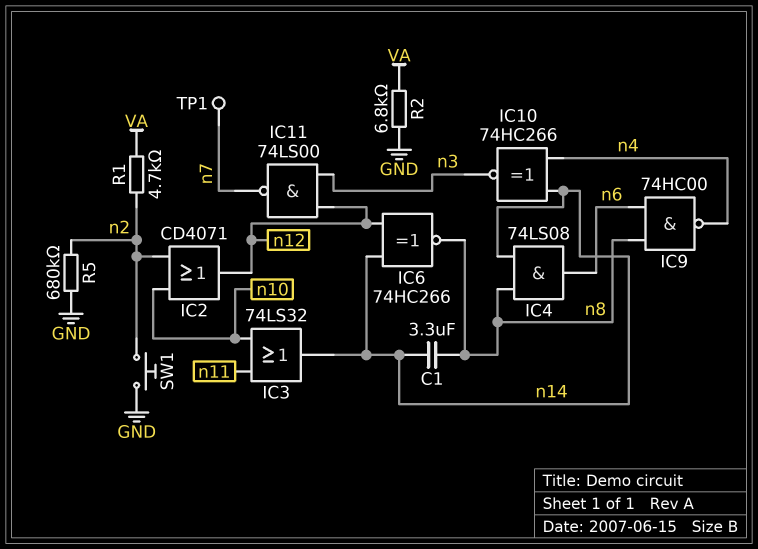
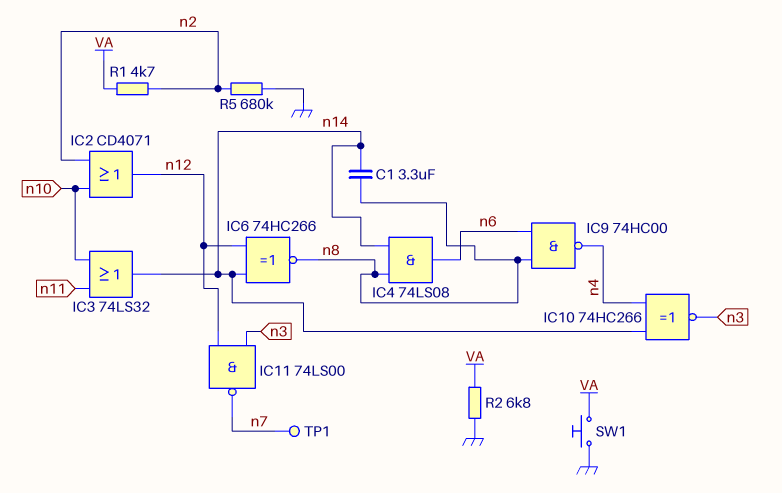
SW1: button (GND, n2) -> button (GND, VA)

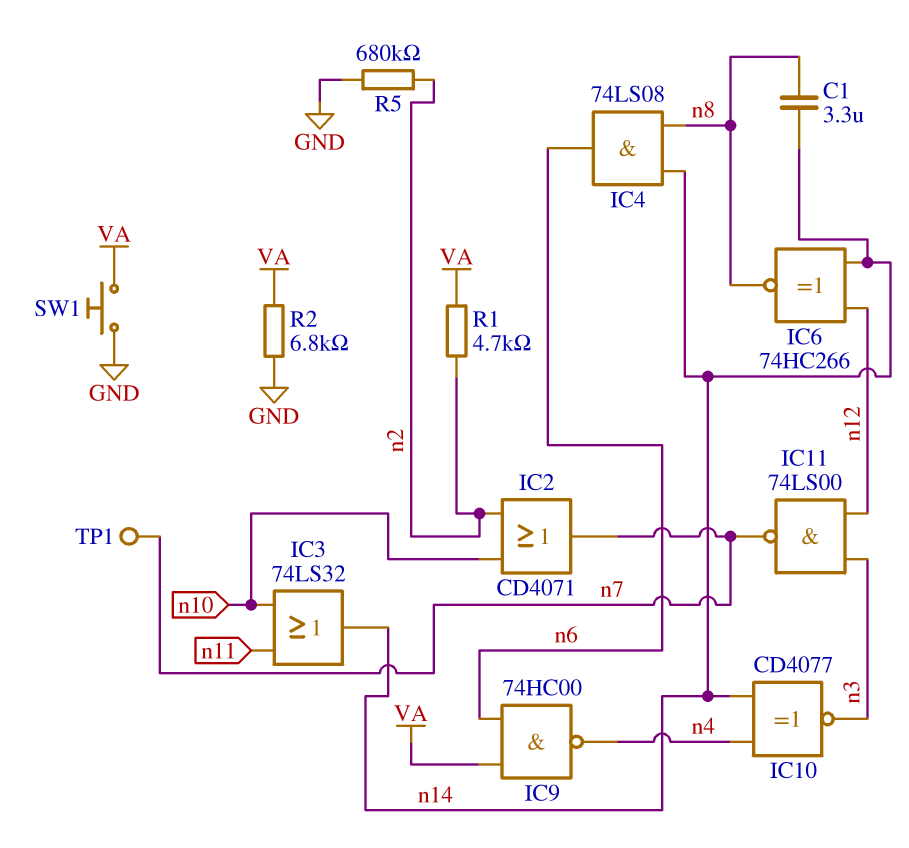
IC2: OR CD4071 (in n2, in n10, out n12) -> OR CD4071 (in n2, in n10, out n7)
IC9: NAND 74HC00 (in n6, in n8, out n4) -> NAND 74HC00 (in VA, in n6, out n4)
IC10: XNOR 74HC266 (in n4, in n14, out n3) -> XNOR CD4077 (in n4, in n14, out n3)

